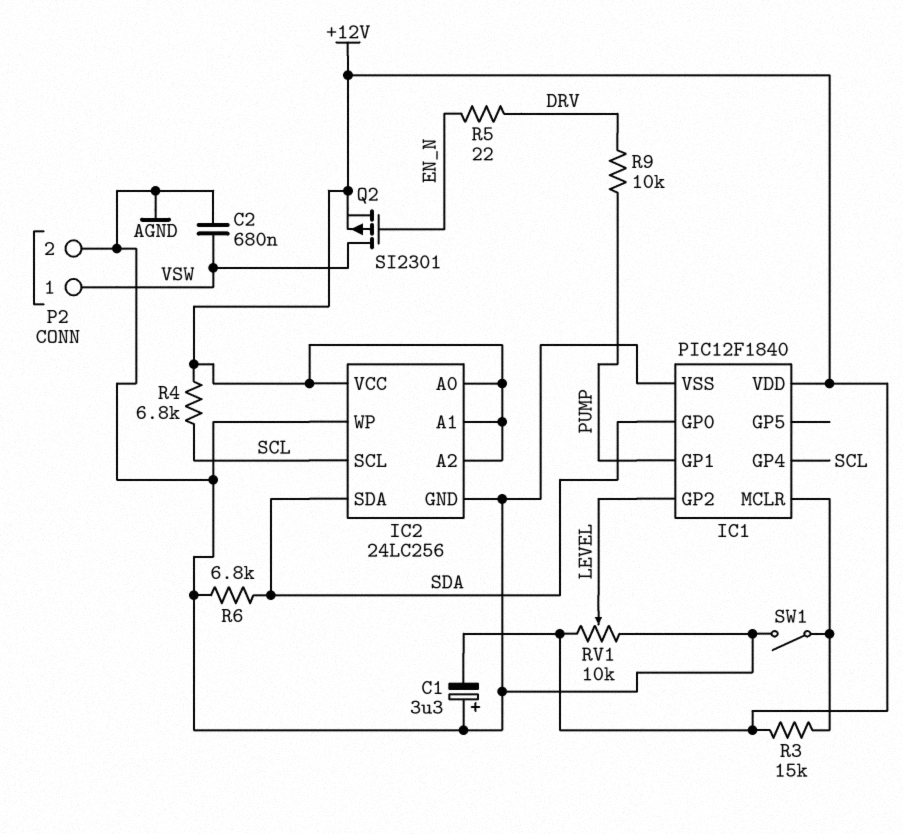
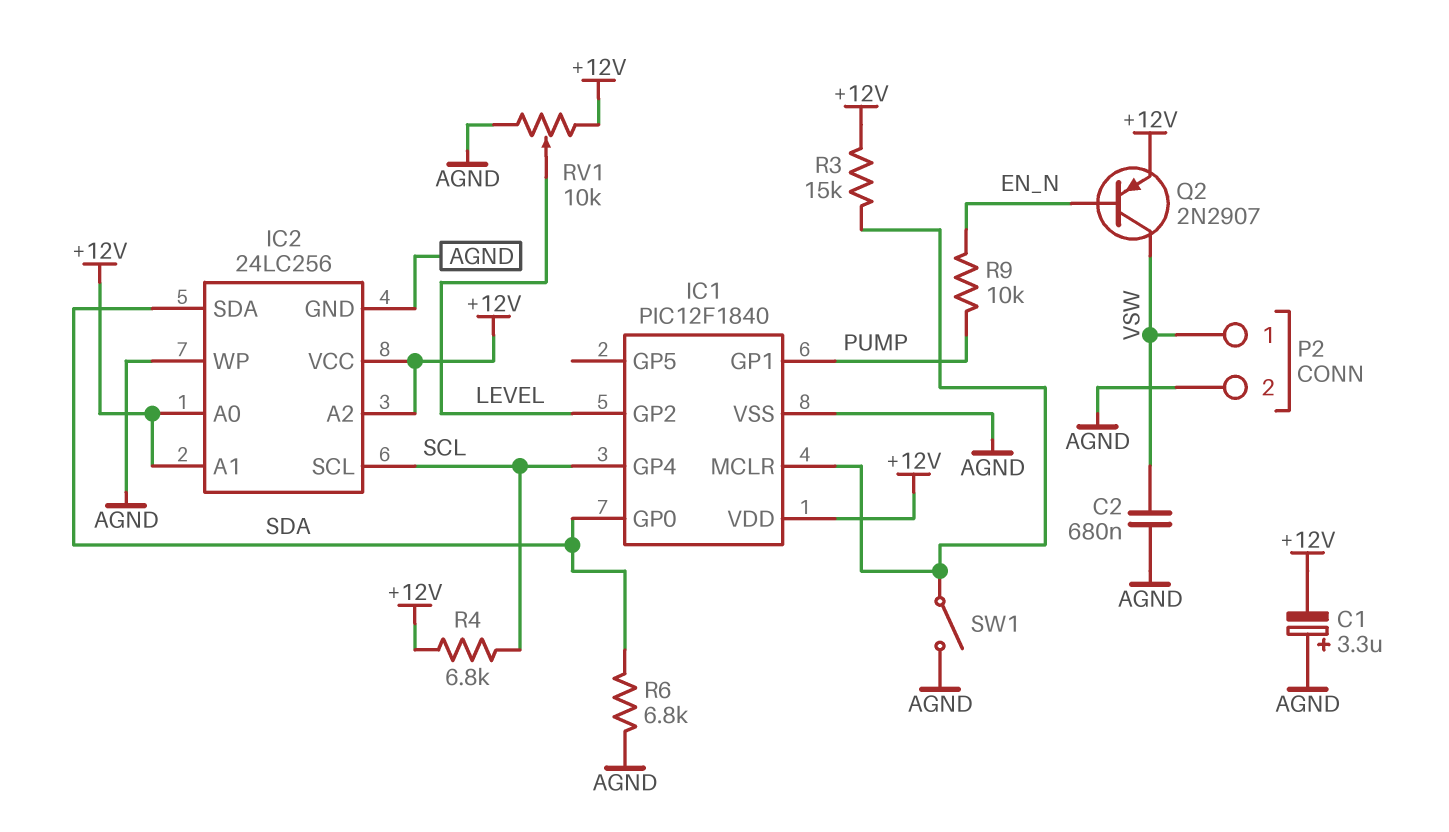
Q2: PMOS SI2301 (G EN_N, D VSW, S +12V) -> PNP 2N2907 (B EN_N, C VSW, E +12V)
R5: 22 (DRV, EN_N) -> none
R9: 10k (DRV, PUMP) -> 10k (EN_N, PUMP)

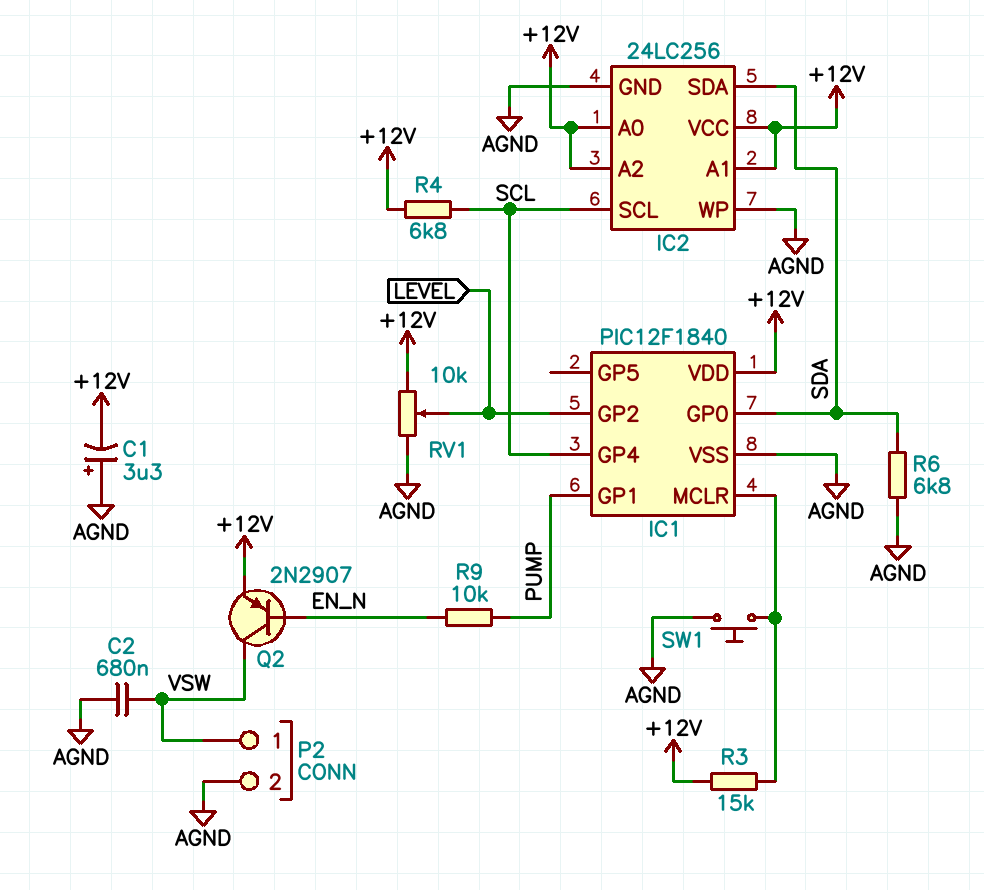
SW1: switch (AGND, IC1/MCLR) -> button (AGND, IC1/MCLR)

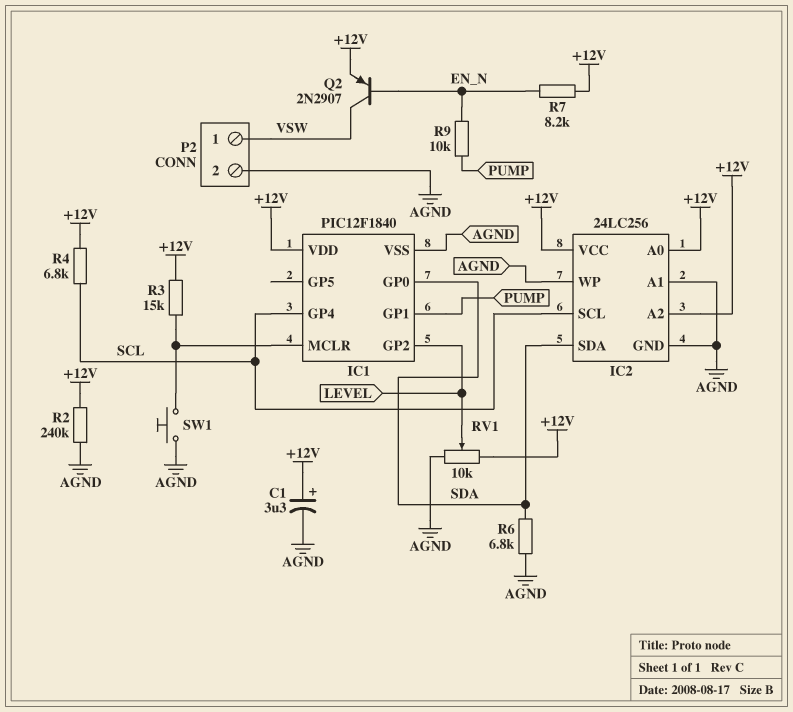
C1: 3.3uF (plus AGND, minus +12V) -> 3.3uF (plus +12V, minus AGND)
C2: 680nF (AGND, VSW) -> none
IC2 pin A1: +12V -> AGND
R2: none -> 240k (+12V, AGND)
R7: none -> 8.2k (+12V, EN_N)

